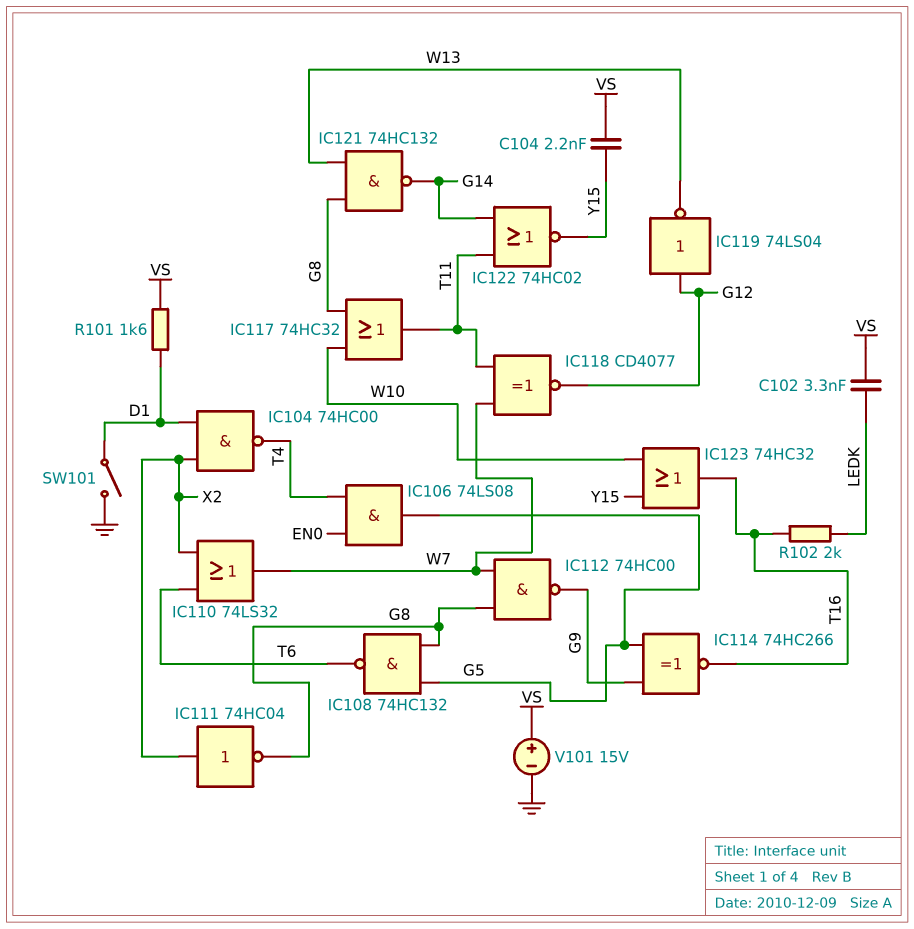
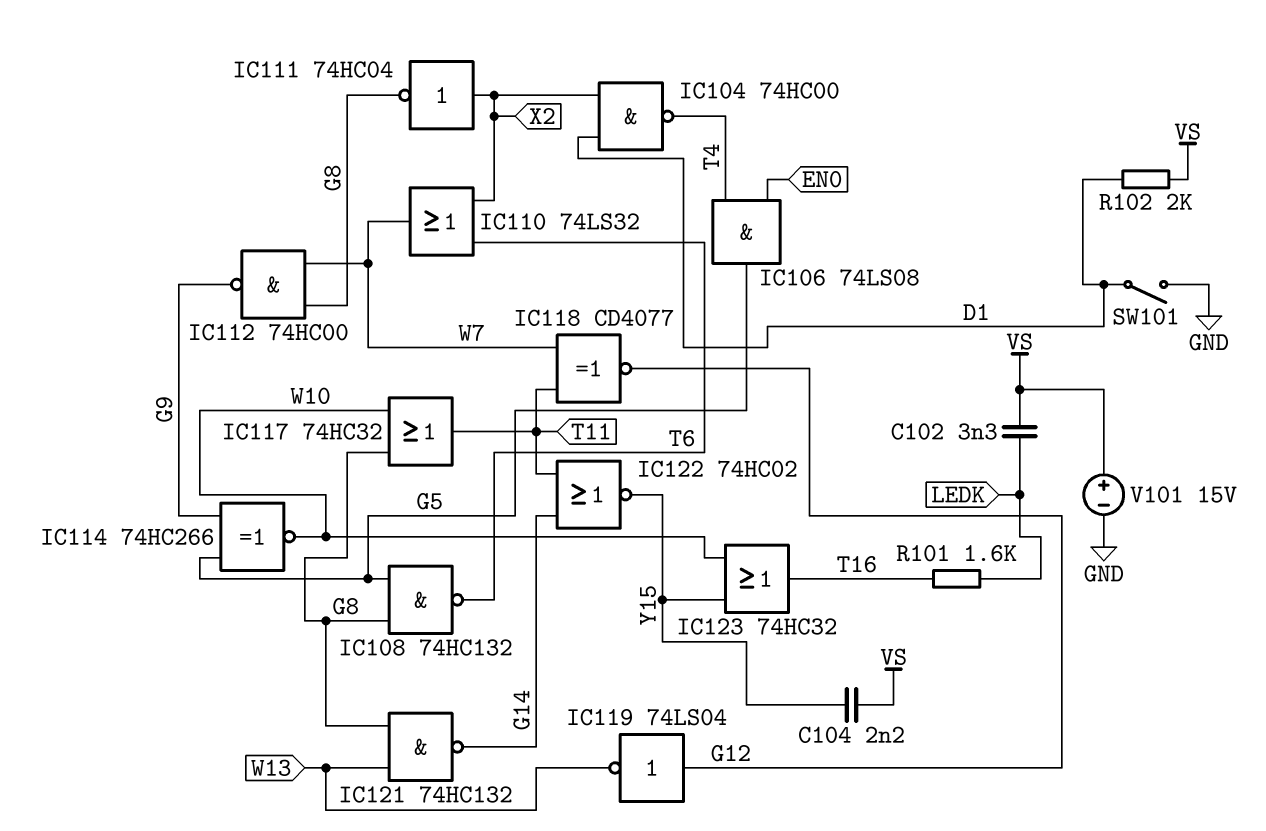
IC114: XNOR 74HC266 (in G5, in G9, out T16) -> XNOR 74HC266 (in G5, in G9, out W10)
R101: 1.6k (D1, VS) -> 1.6k (LEDK, T16)
R102: 2k (LEDK, T16) -> 2k (D1, VS)

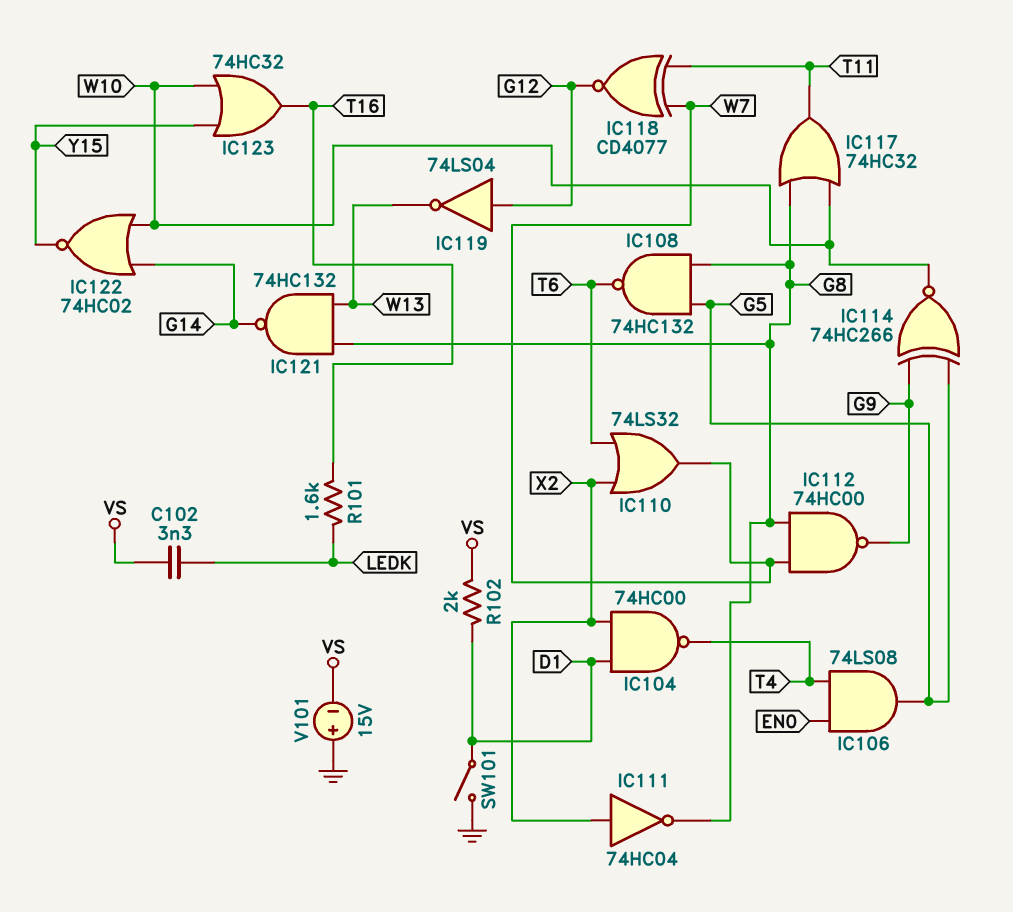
C104: 2.2nF (VS, Y15) -> none
IC122: NOR 74HC02 (in G14, in T11, out Y15) -> NOR 74HC02 (in G14, in W10, out Y15)
V101: 15V (plus VS, minus GND) -> 15V (plus GND, minus VS)

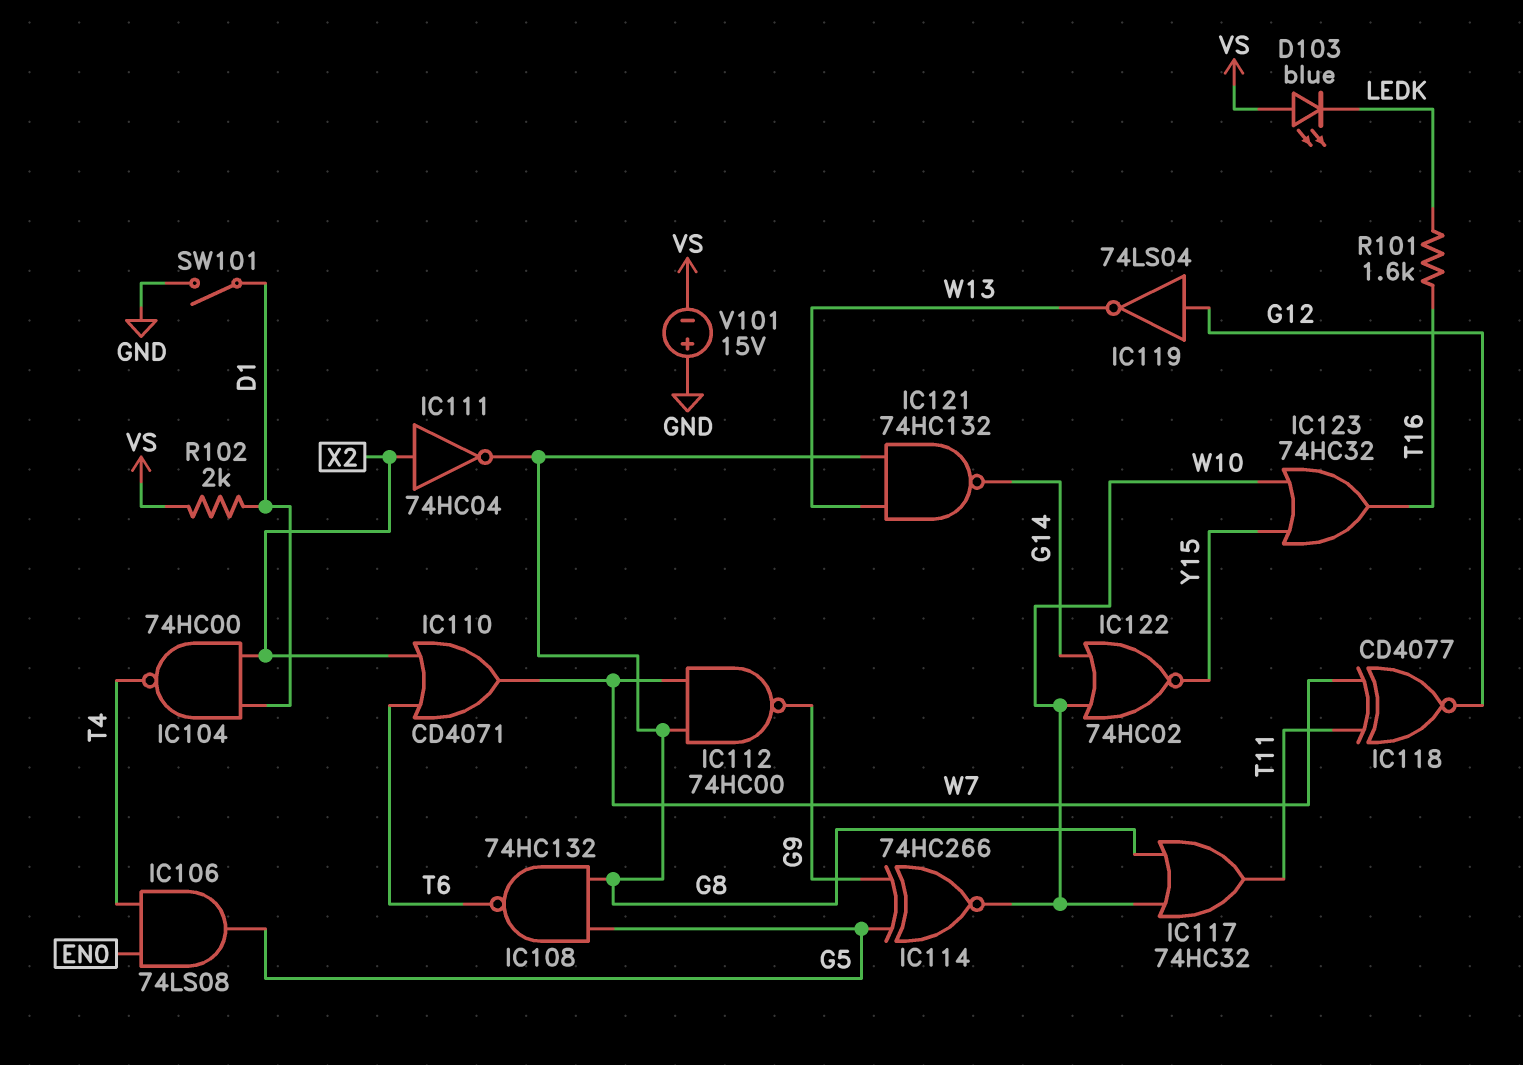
C102: 3.3nF (LEDK, VS) -> none
D103: none -> LED blue (A VS, K LEDK)
IC110: OR 74LS32 (in T6, in X2, out W7) -> OR CD4071 (in T6, in X2, out W7)

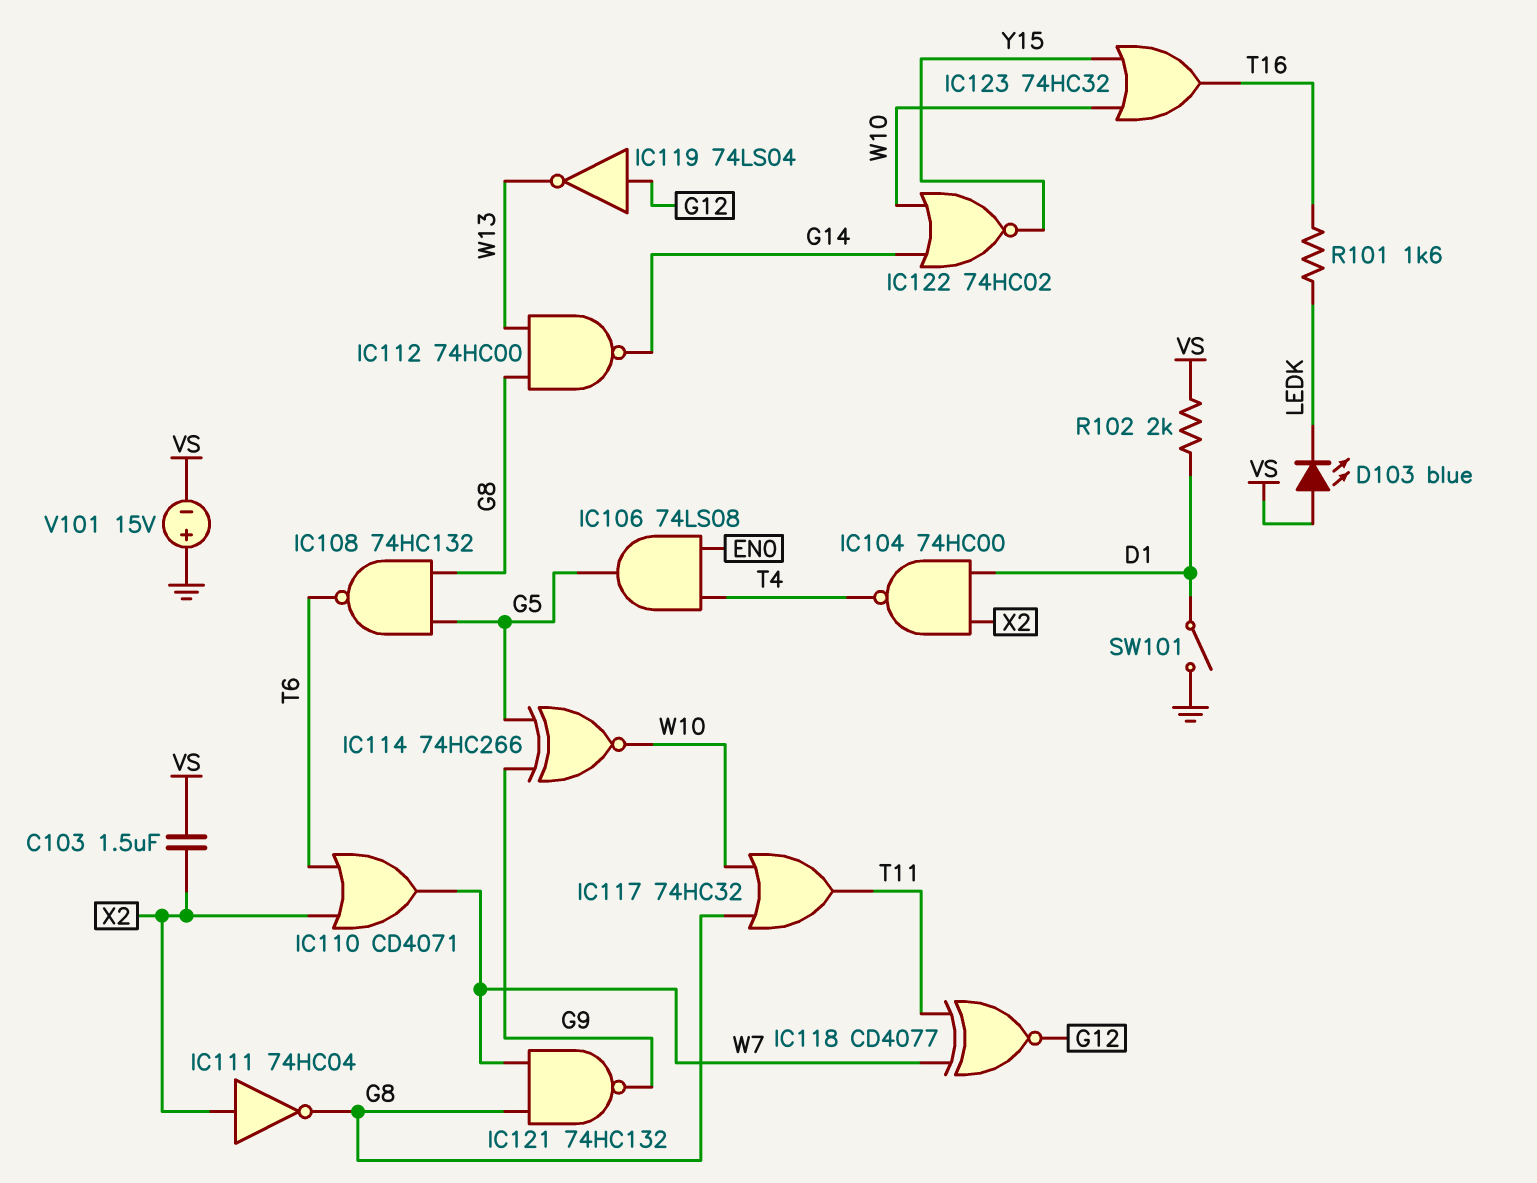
C103: none -> 1.5uF (VS, X2)
IC112: NAND 74HC00 (in G8, in W7, out G9) -> NAND 74HC00 (in G8, in W13, out G14)
IC121: NAND 74HC132 (in G8, in W13, out G14) -> NAND 74HC132 (in G8, in W7, out G9)

